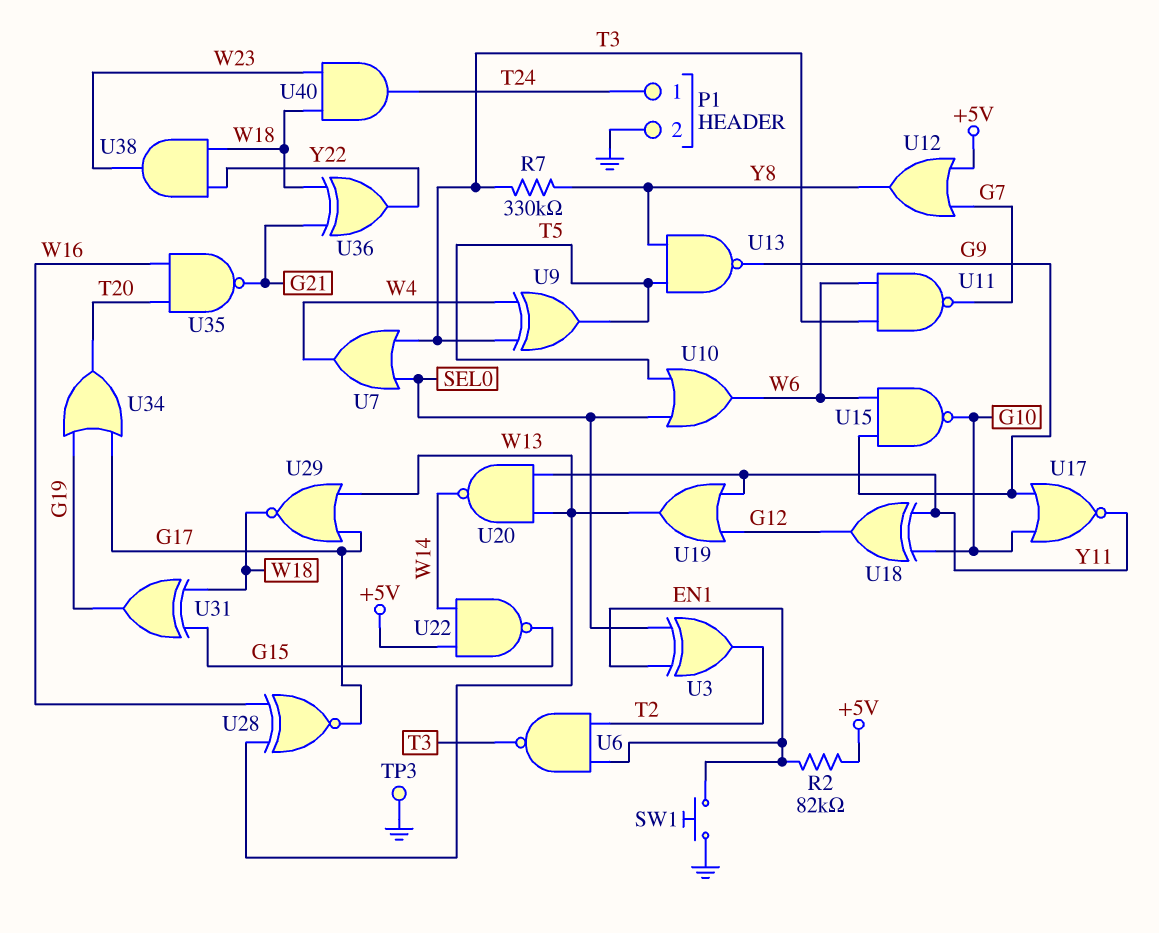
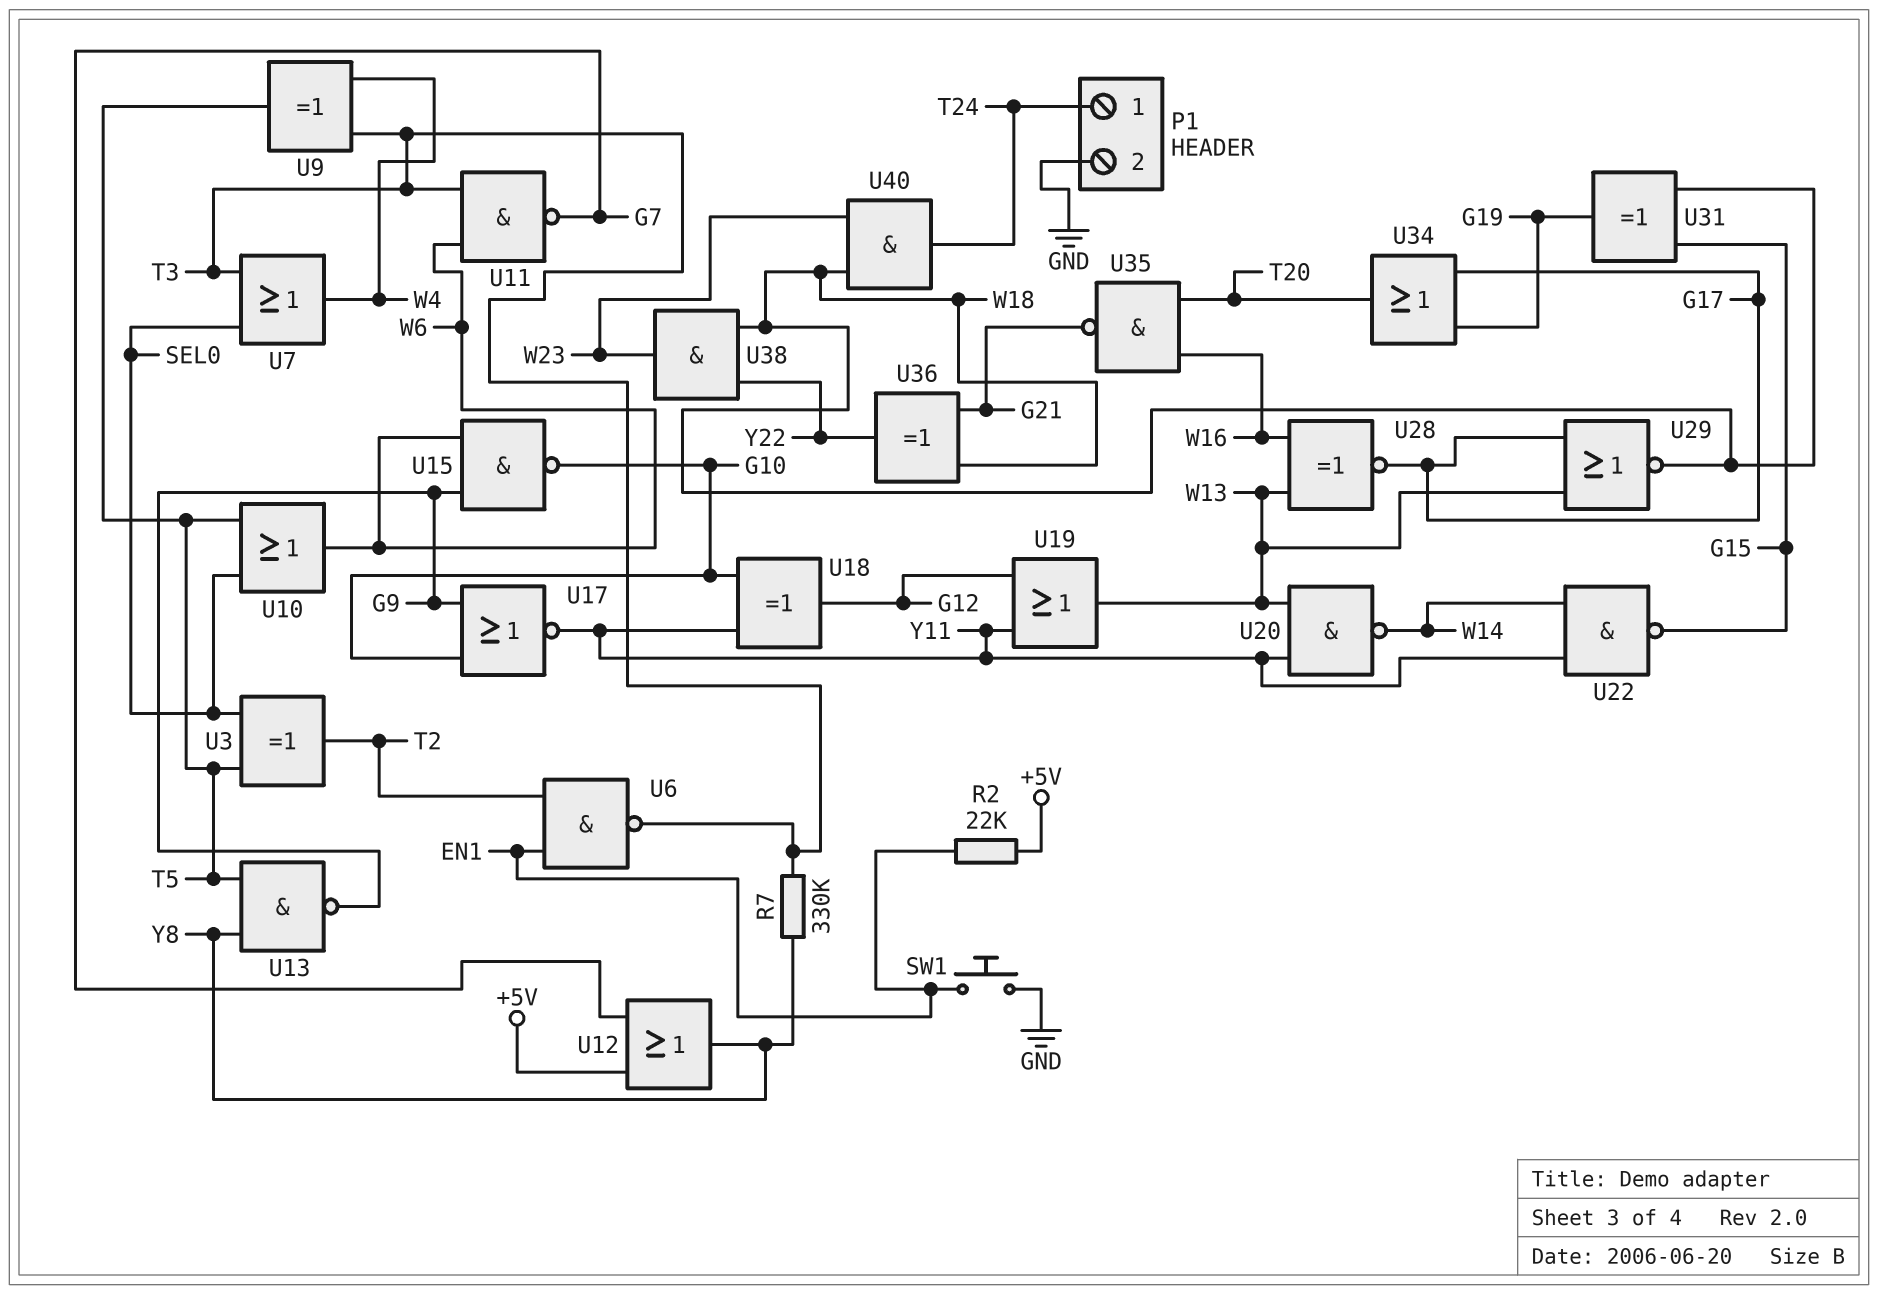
R2: 82k (+5V, EN1) -> 22k (+5V, EN1)
TP3: test point (GND) -> none
U3: XOR (in EN1, in SEL0, out T2) -> XOR (in SEL0, in T5, out T2)
U22: NAND (in +5V, in W14, out G15) -> NAND (in W14, in Y11, out G15)

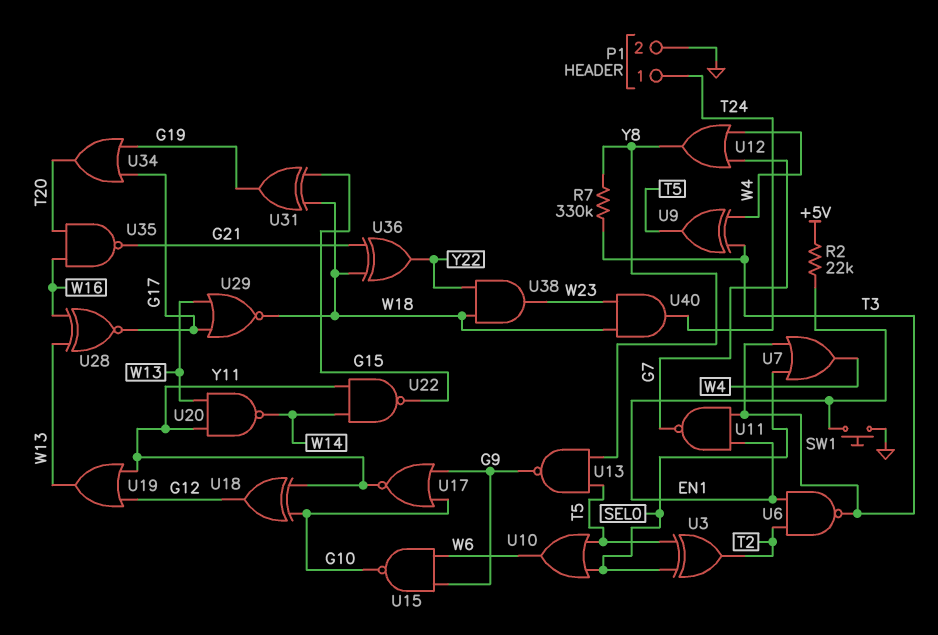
U11: NAND (in T3, in W6, out G7) -> NAND (in EN1, in T3, out G7)
U12: OR (in +5V, in G7, out Y8) -> OR (in G7, in W4, out Y8)

